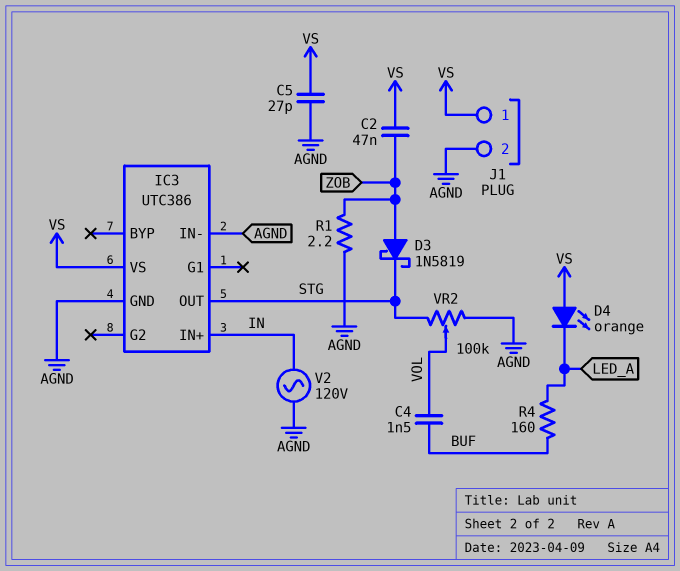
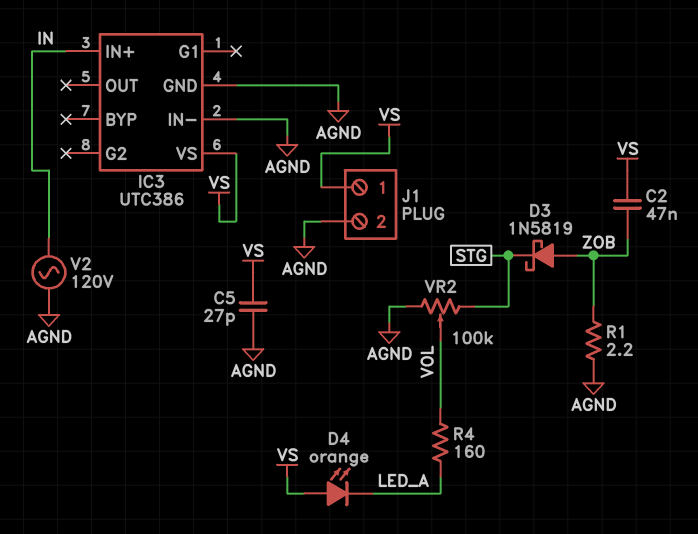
C4: 1.5nF (BUF, VOL) -> none
IC3 pin OUT: STG -> none
R4: 160 (BUF, LED_A) -> 160 (LED_A, VOL)

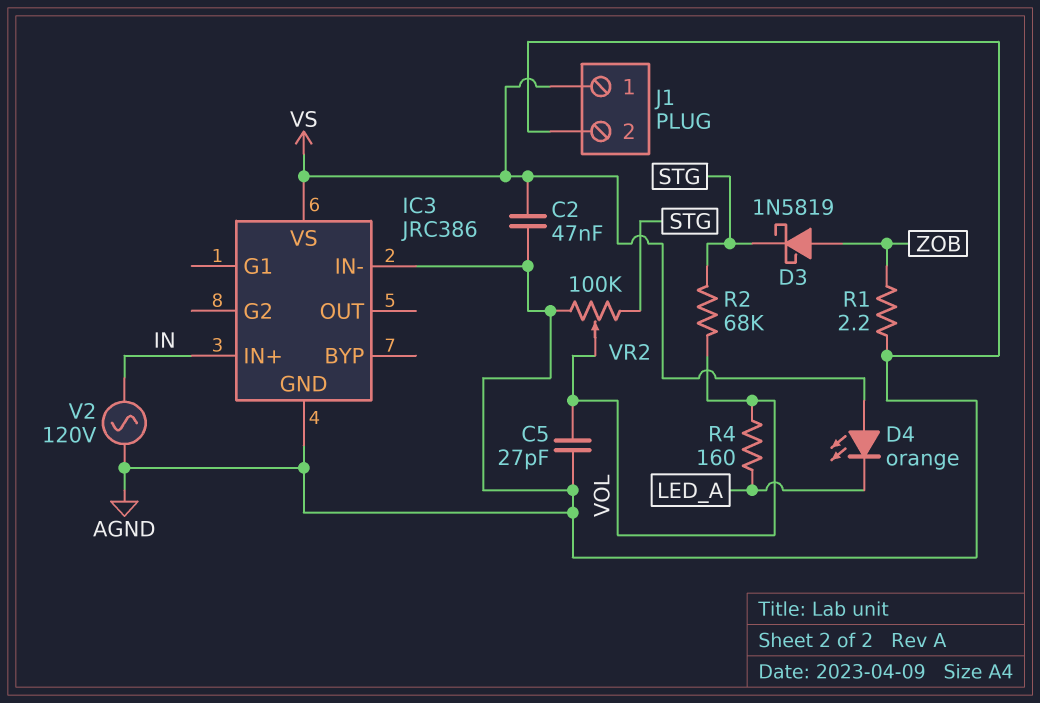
C2: 47nF (VS, ZOB) -> 47nF (AGND, VS)
C5: 27pF (AGND, VS) -> 27pF (AGND, VOL)
IC3: UTC386 -> JRC386
R2: none -> 68k (STG, VOL)

